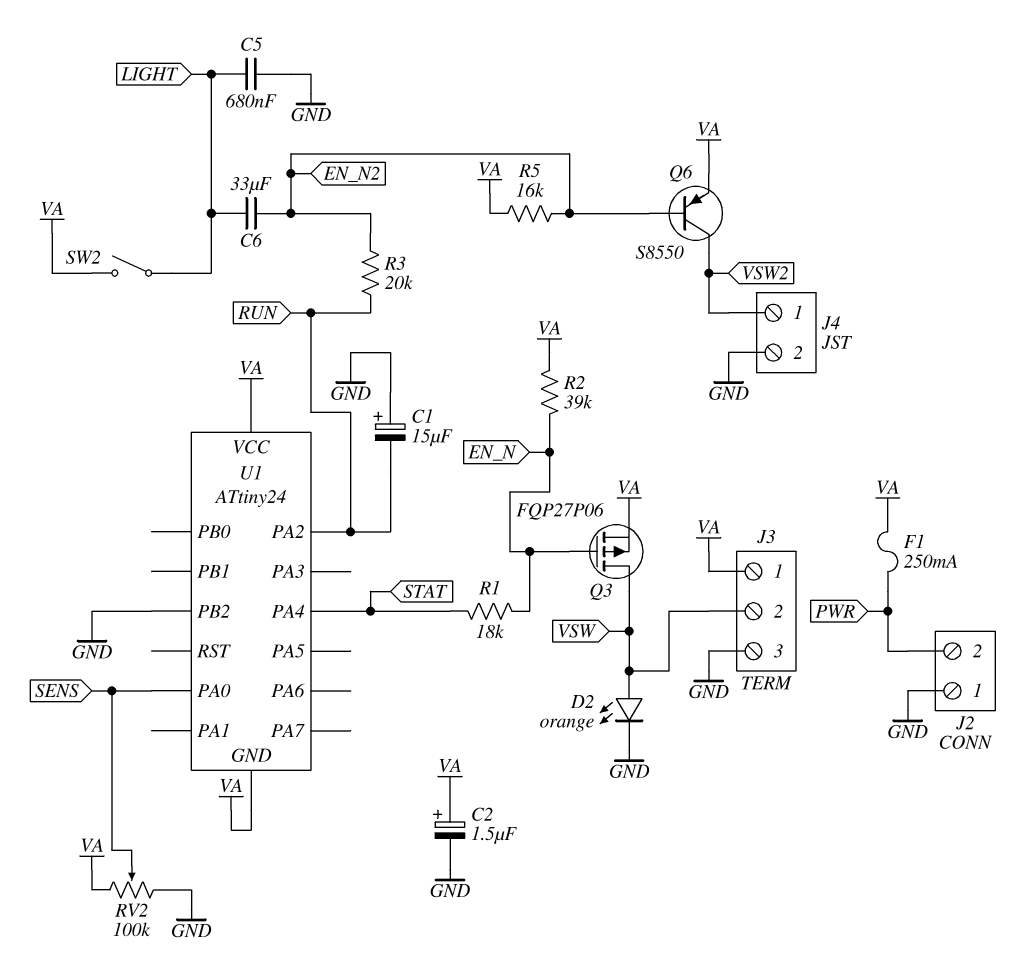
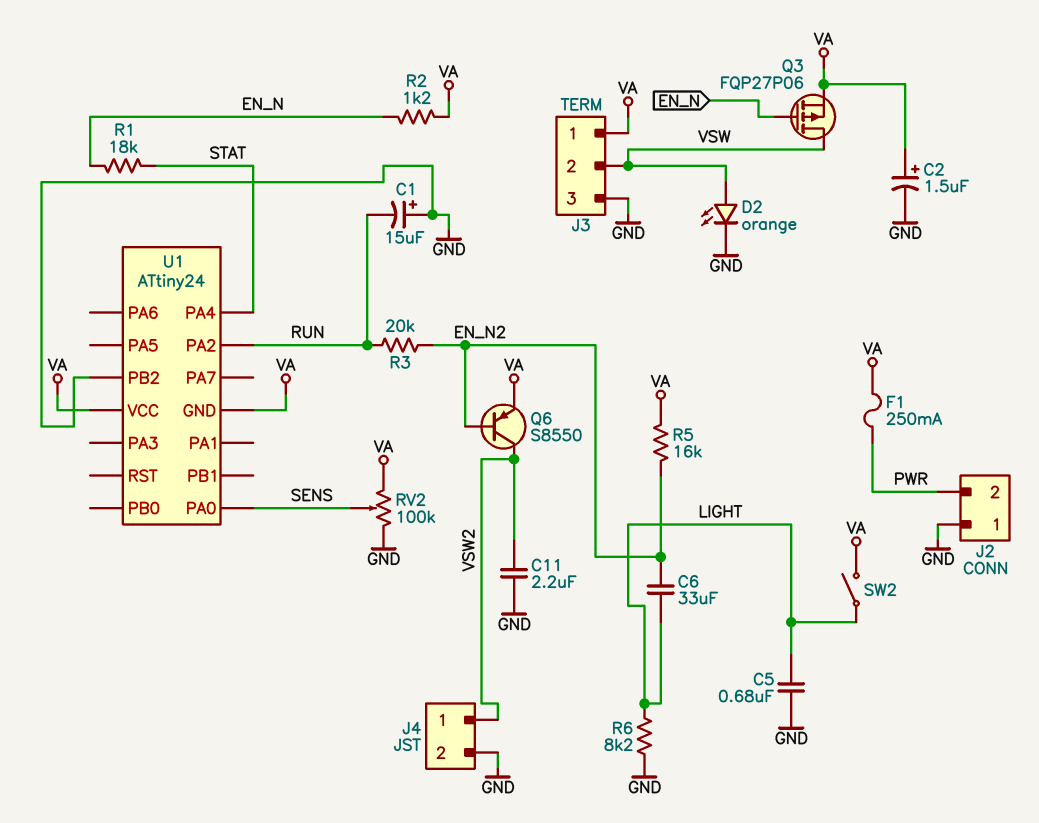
C11: none -> 2.2uF (GND, VSW2)
R2: 39k (EN_N, VA) -> 1.2k (EN_N, VA)
R6: none -> 8.2k (GND, LIGHT)

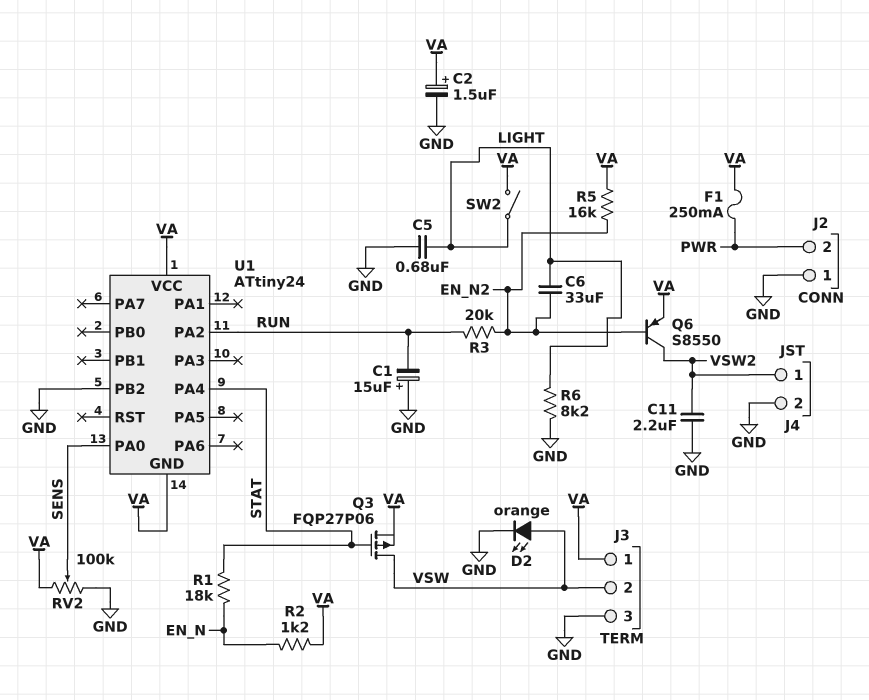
Q3: PMOS FQP27P06 (G EN_N, D VSW, S VA) -> PMOS FQP27P06 (G STAT, D VSW, S VA)

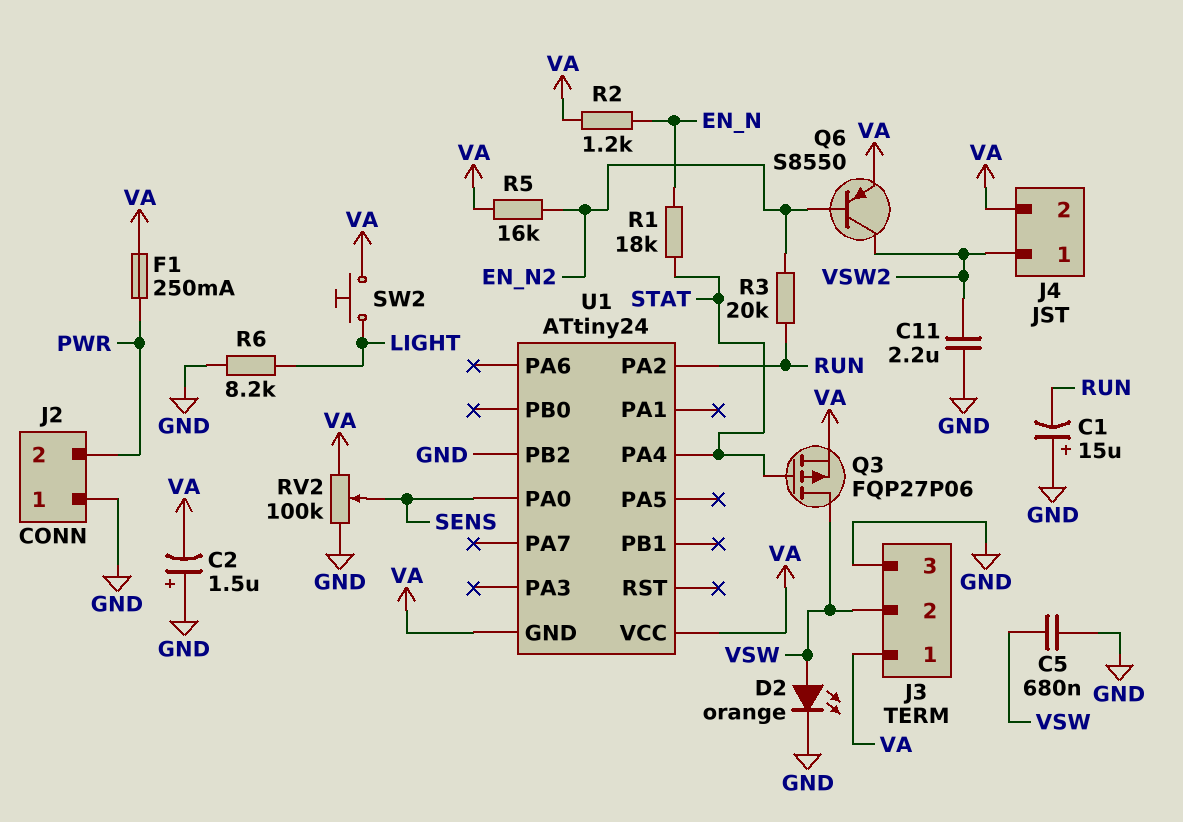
C2: 1.5uF (plus VA, minus GND) -> 1.5uF (plus GND, minus VA)
C5: 680nF (GND, LIGHT) -> 680nF (GND, VSW)
C6: 33uF (EN_N2, LIGHT) -> none
J4 pin 2: GND -> VA
SW2: switch (LIGHT, VA) -> button (LIGHT, VA)

